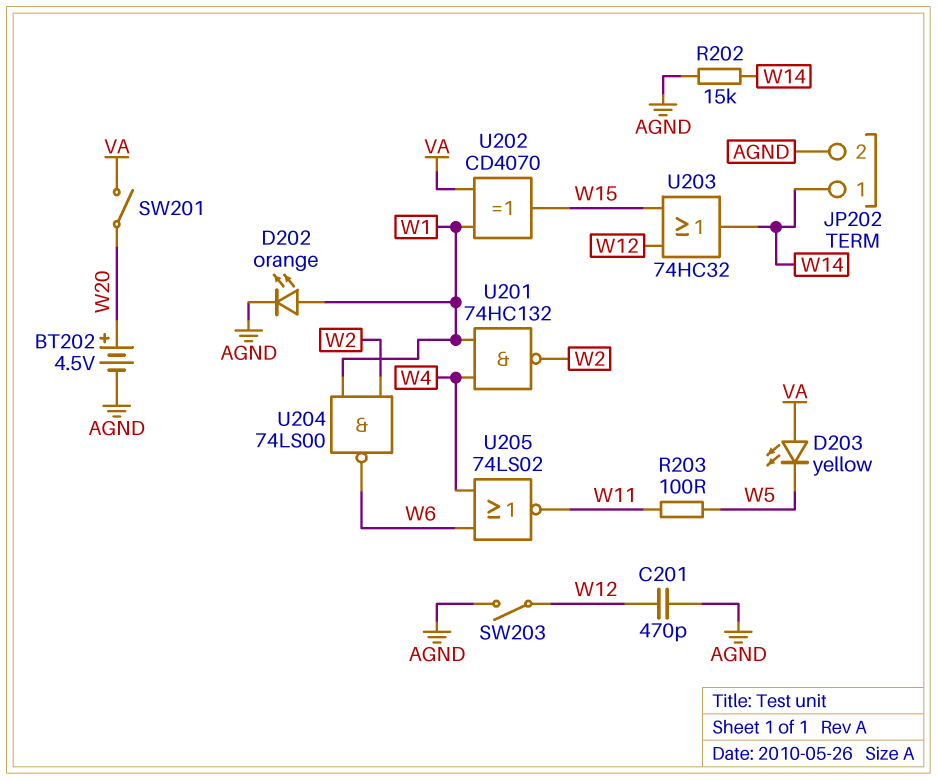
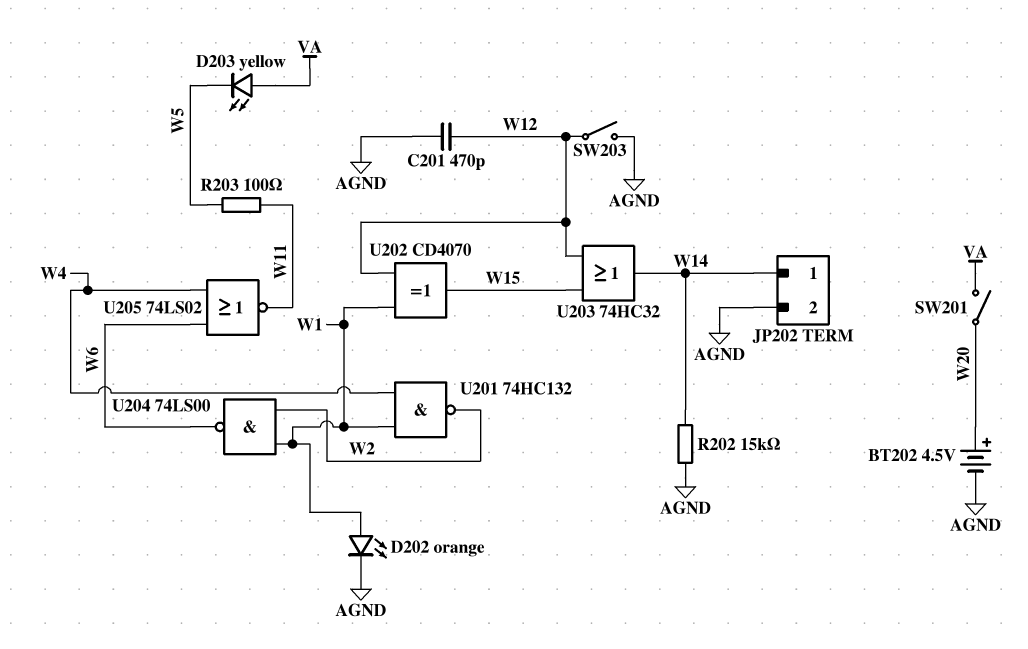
U202: XOR CD4070 (in VA, in W1, out W15) -> XOR CD4070 (in W1, in W12, out W15)

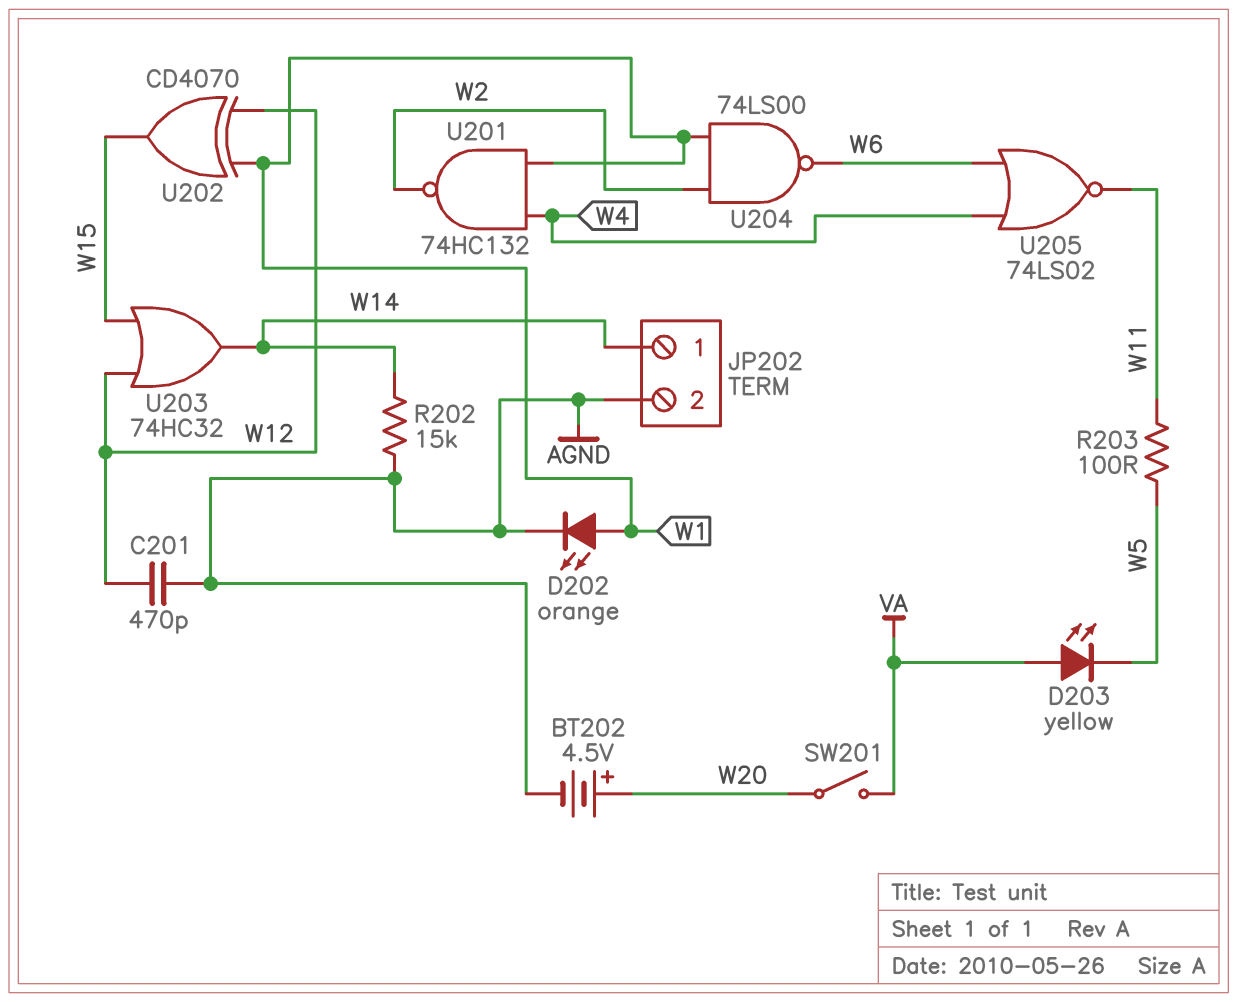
SW203: switch (AGND, W12) -> none

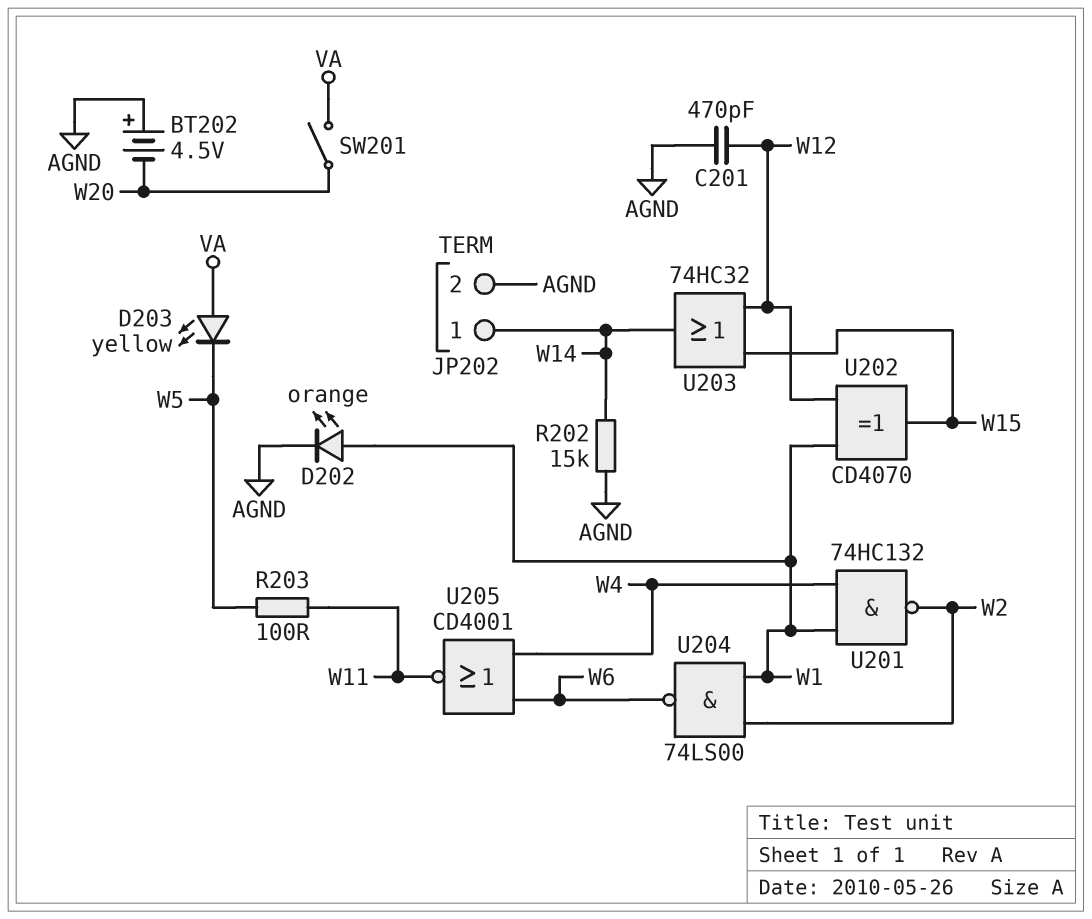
BT202: 4.5V (plus W20, minus AGND) -> 4.5V (plus AGND, minus W20)
U205: NOR 74LS02 (in W4, in W6, out W11) -> NOR CD4001 (in W4, in W6, out W11)

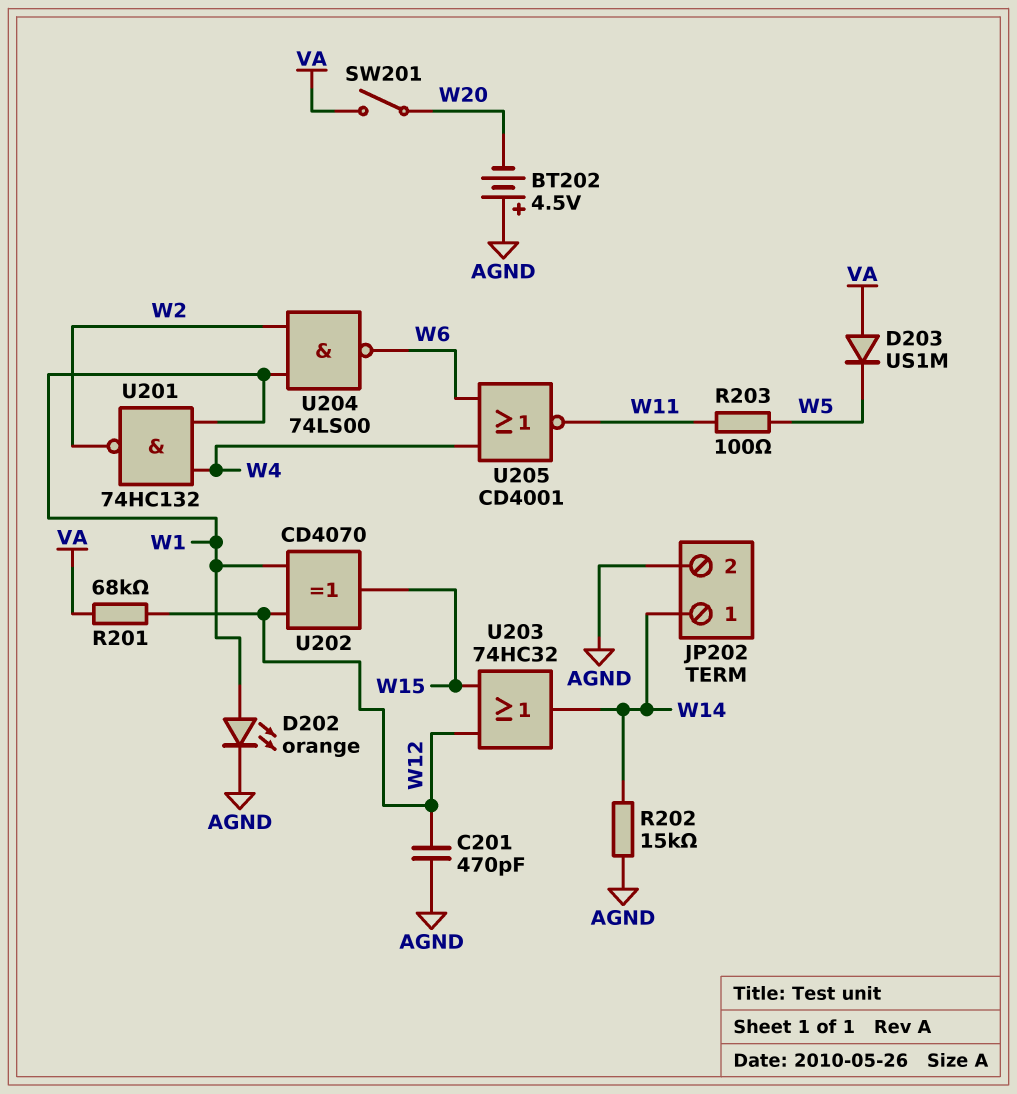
D203: LED yellow (A VA, K W5) -> diode US1M (A VA, K W5)
R201: none -> 68k (VA, W12)

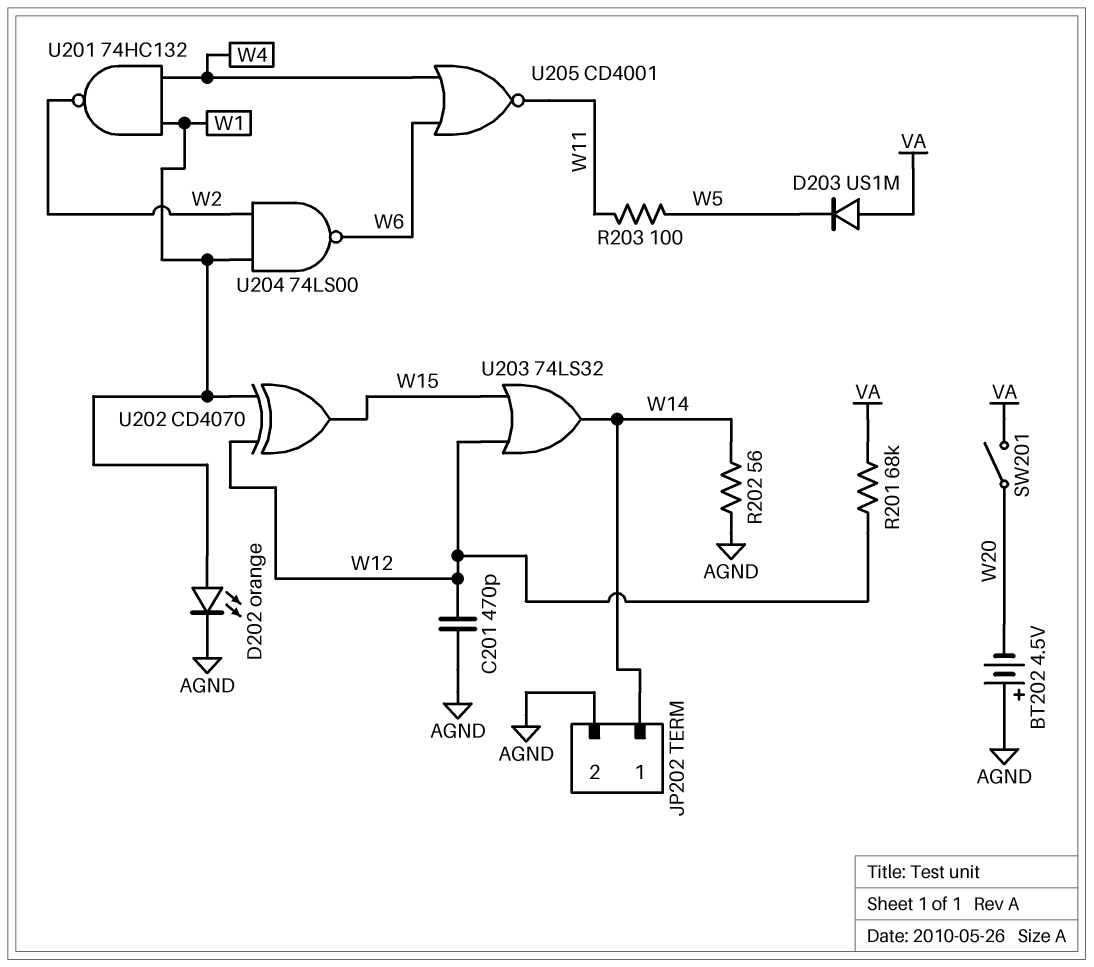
R202: 15k (AGND, W14) -> 56 (AGND, W14)
U203: OR 74HC32 (in W12, in W15, out W14) -> OR 74LS32 (in W12, in W15, out W14)

